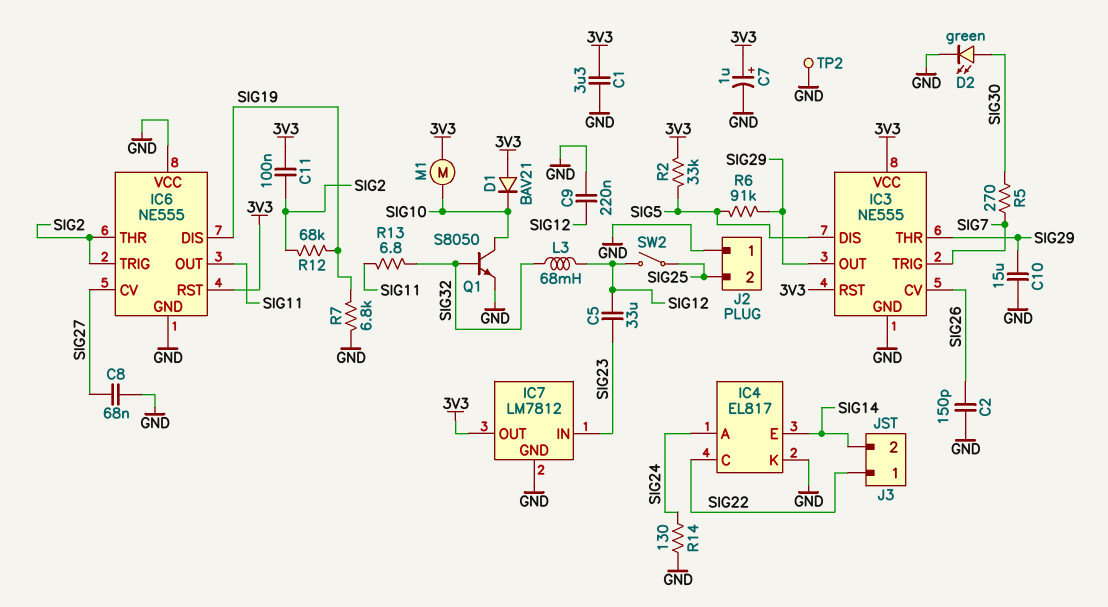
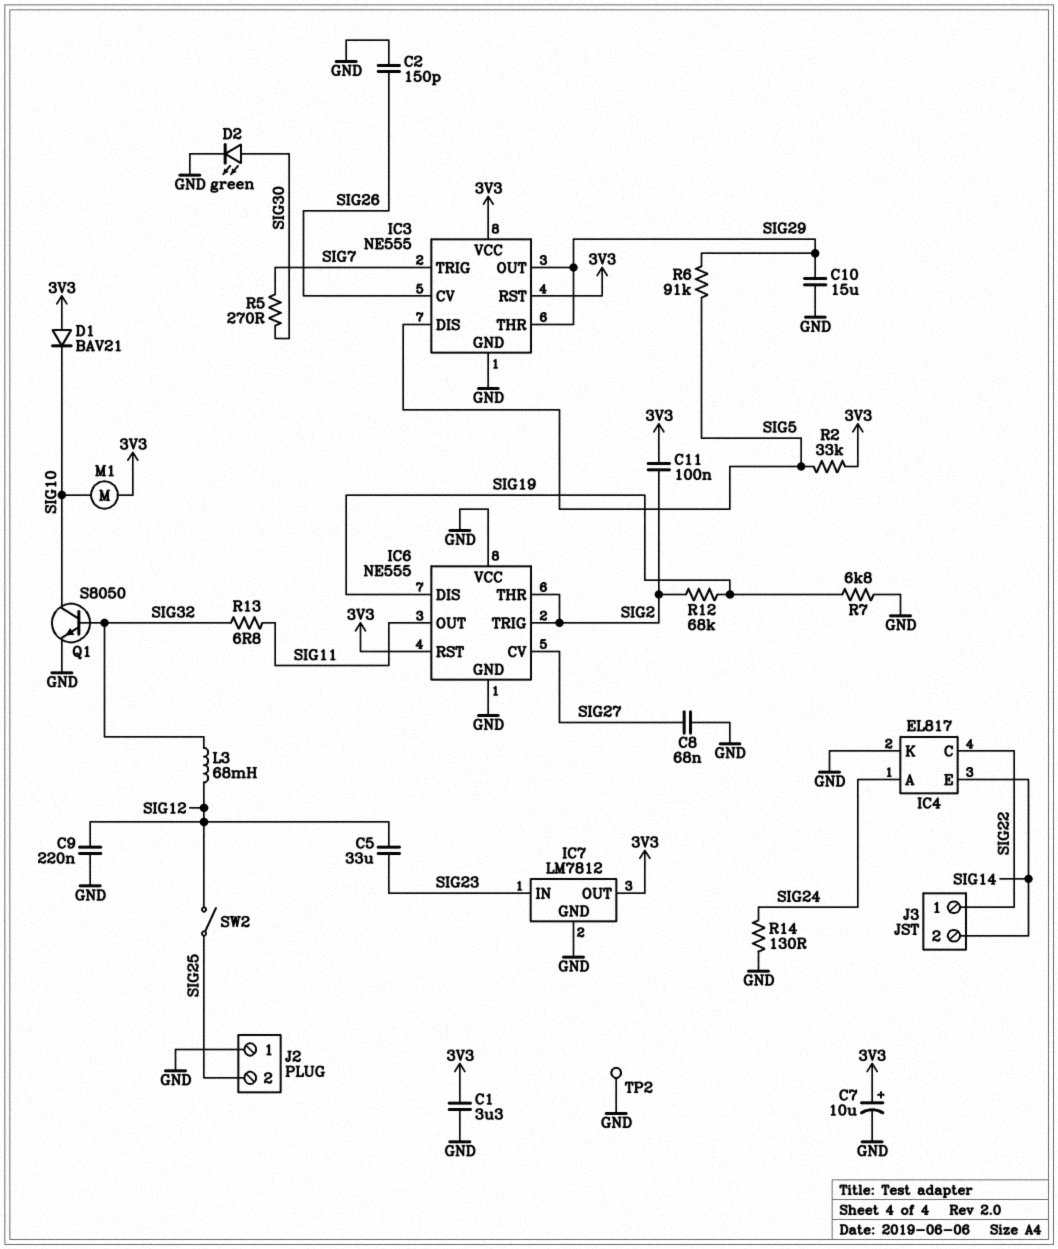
C7: 1uF (plus 3V3, minus GND) -> 10uF (plus 3V3, minus GND)

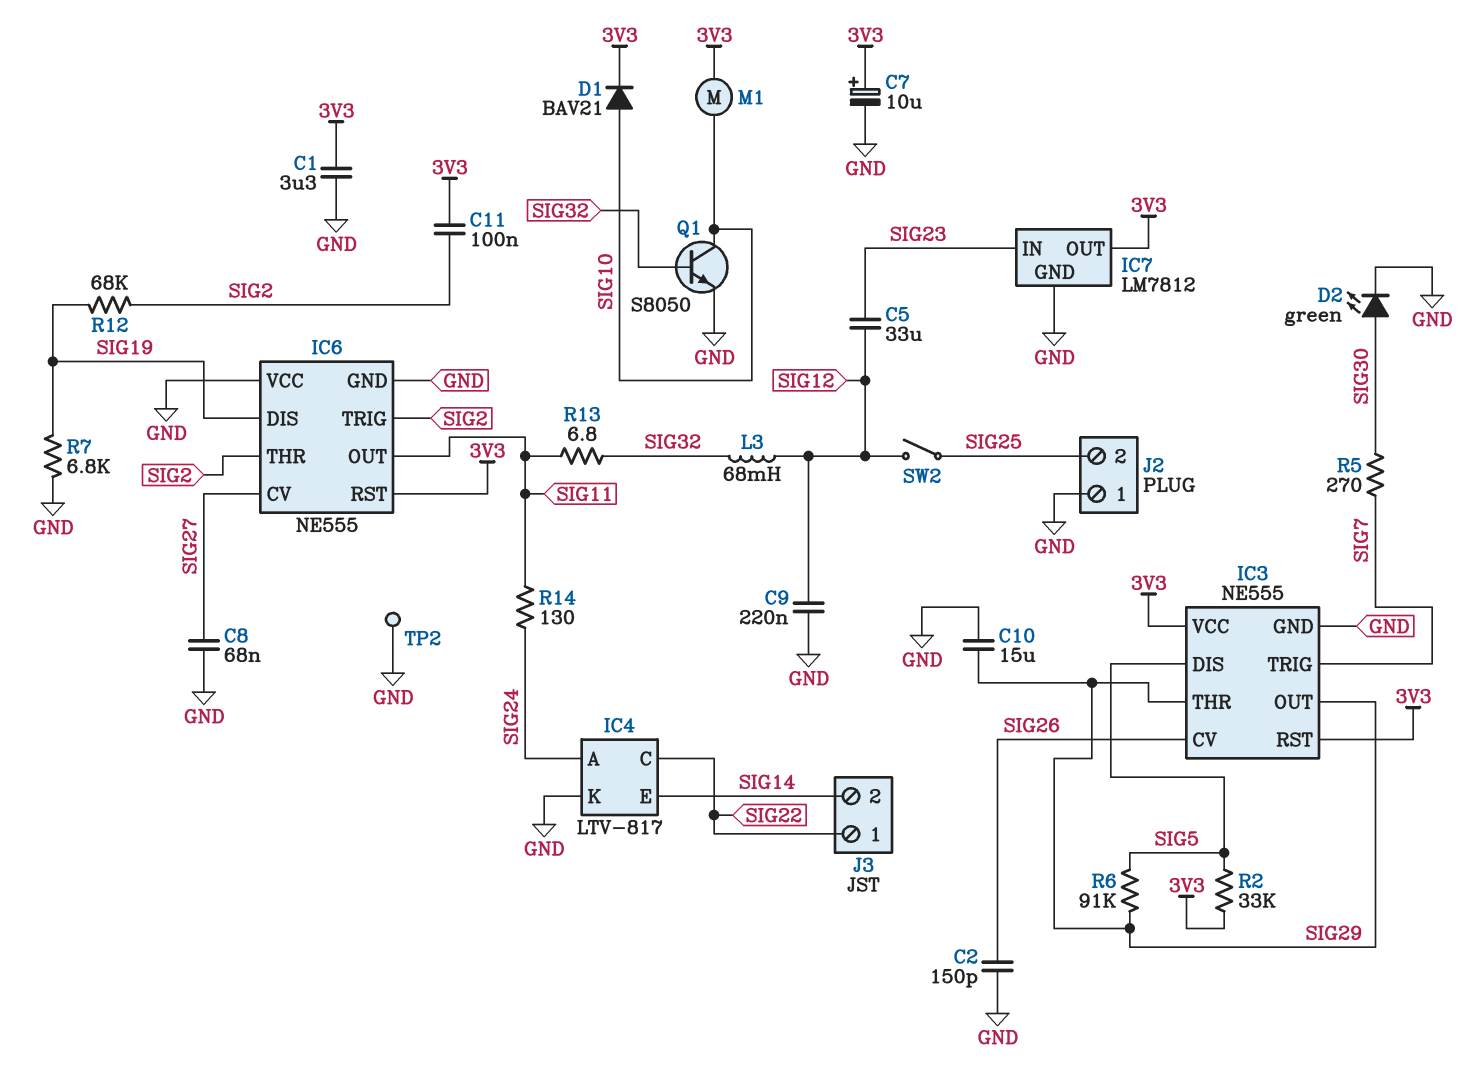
D1: diode BAV21 (A 3V3, K SIG10) -> diode BAV21 (A SIG10, K 3V3)
IC4: EL817 -> LTV-817
R14: 130 (GND, SIG24) -> 130 (SIG11, SIG24)

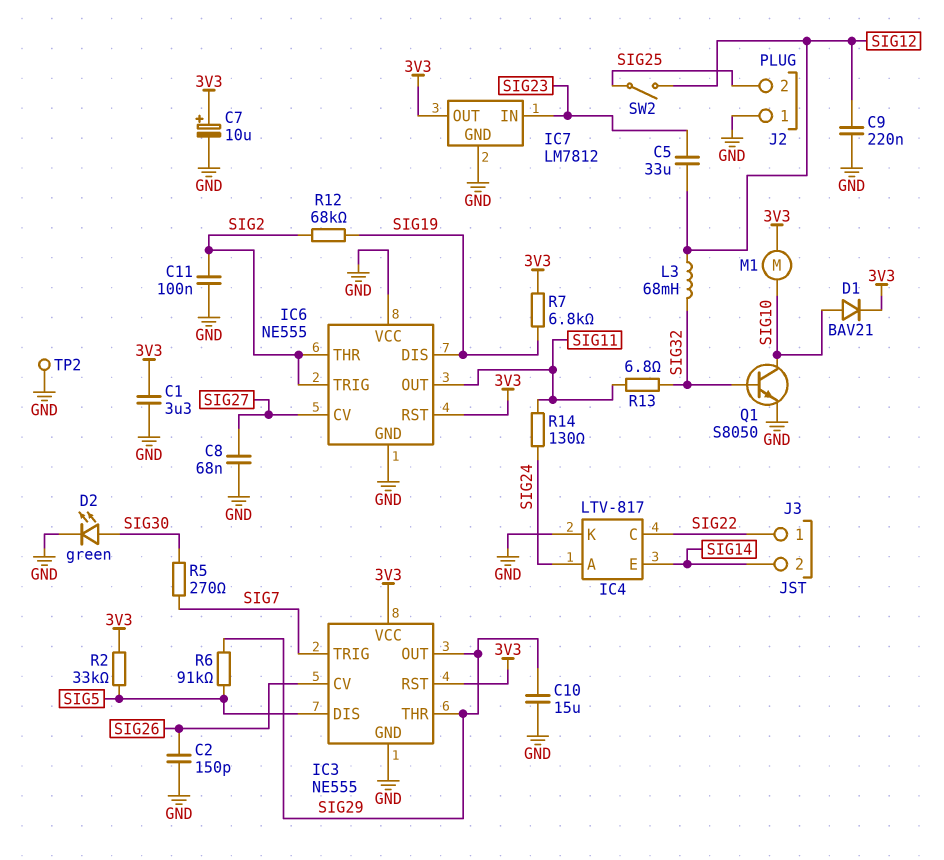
C11: 100nF (3V3, SIG2) -> 100nF (GND, SIG2)
R7: 6.8k (GND, SIG19) -> 6.8k (3V3, SIG19)

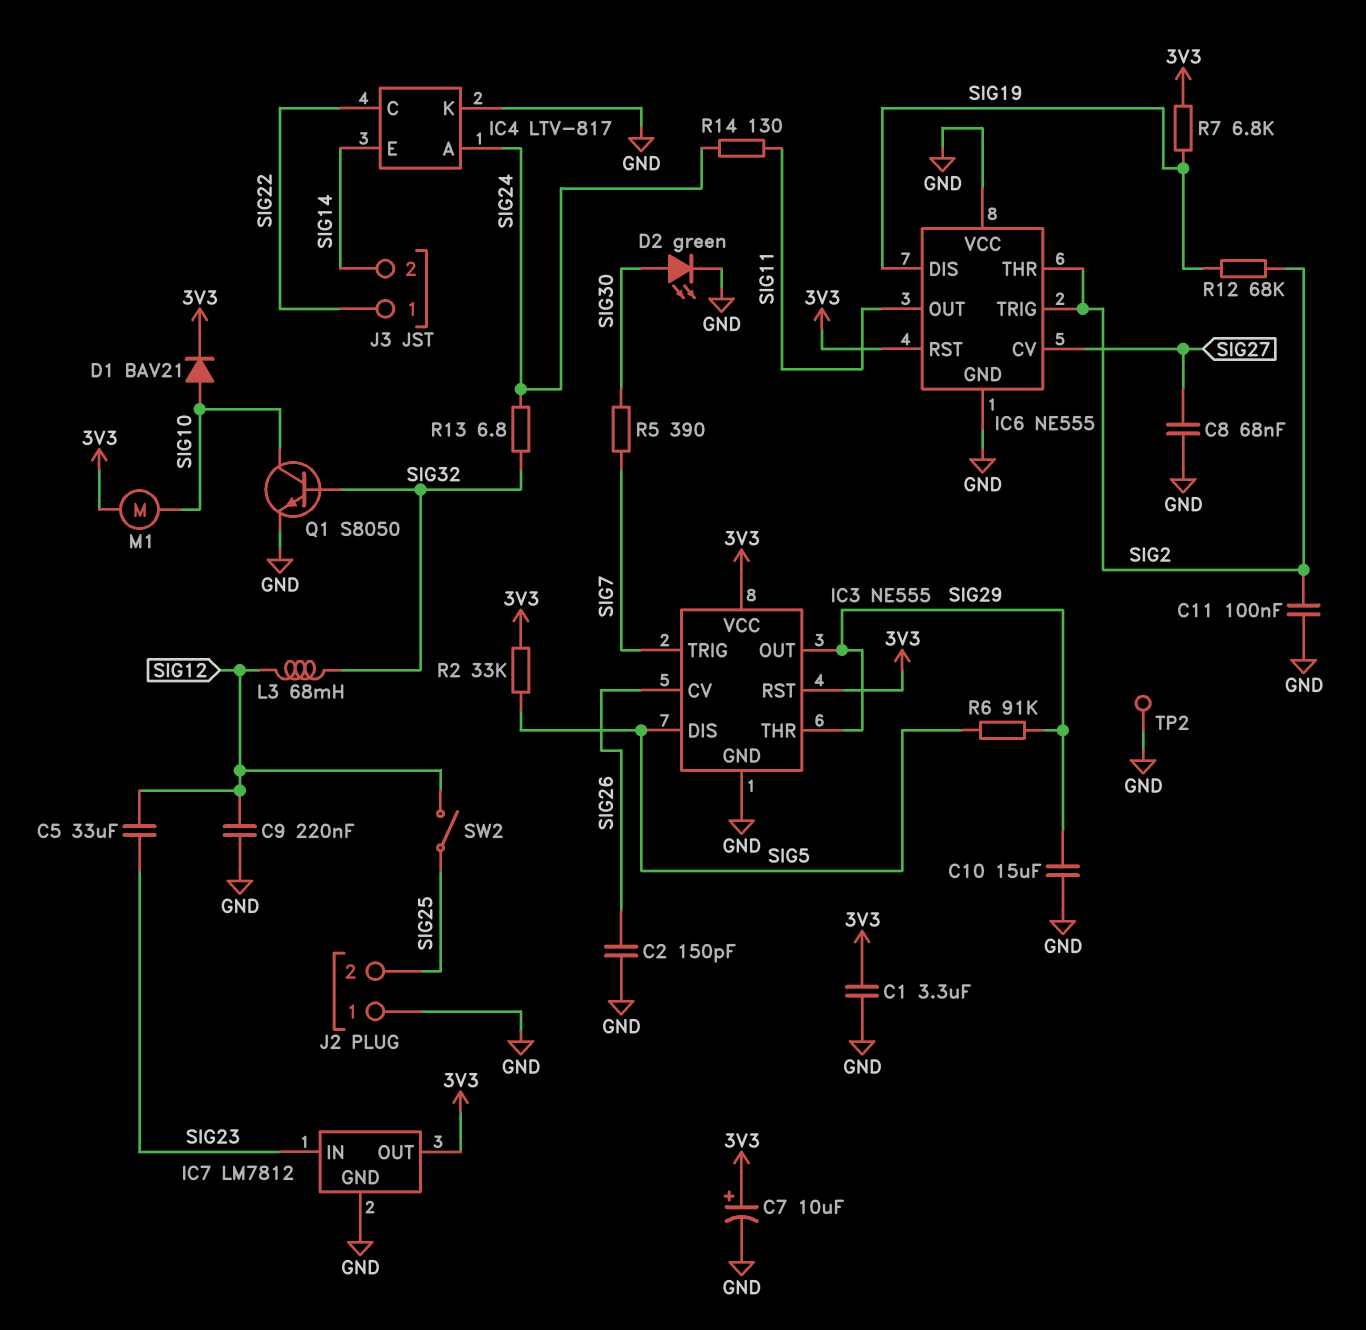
R5: 270 (SIG7, SIG30) -> 390 (SIG7, SIG30)
R13: 6.8 (SIG11, SIG32) -> 6.8 (SIG24, SIG32)

